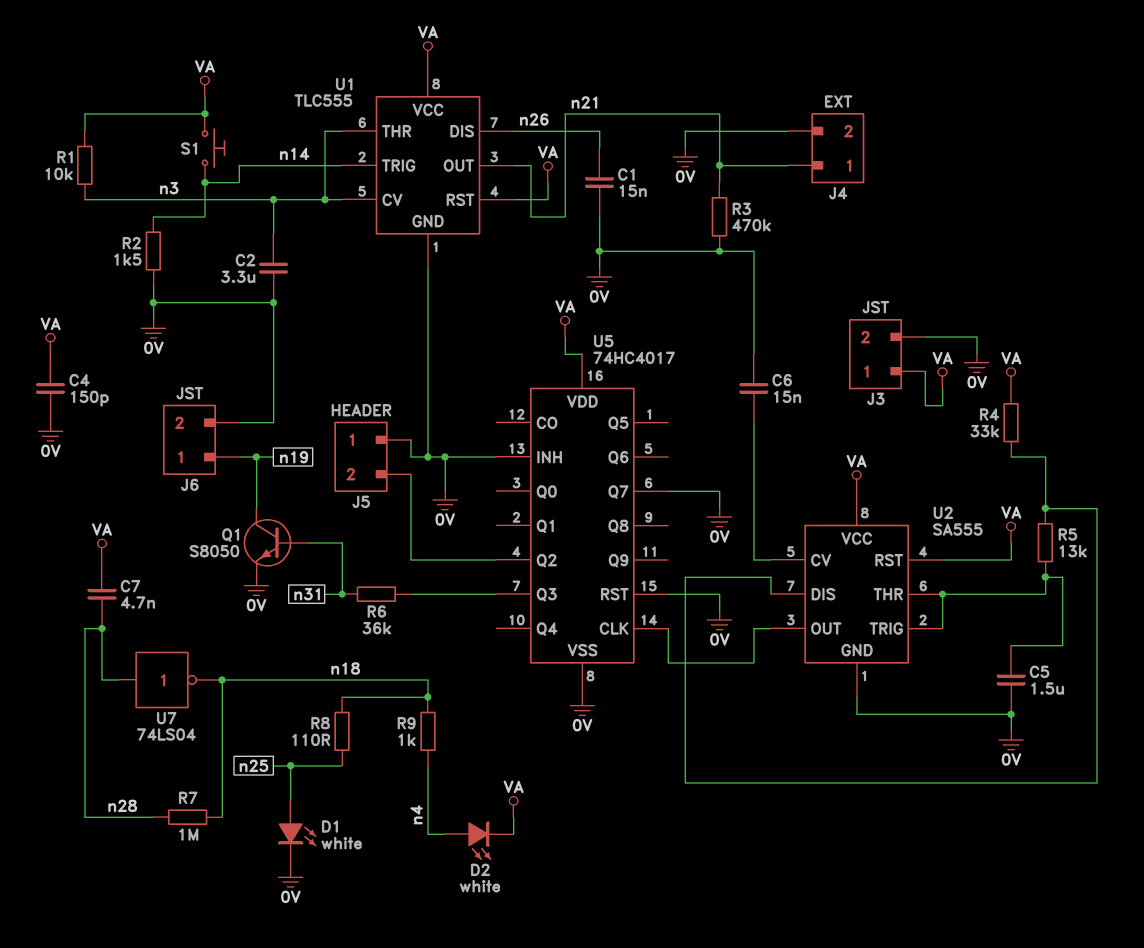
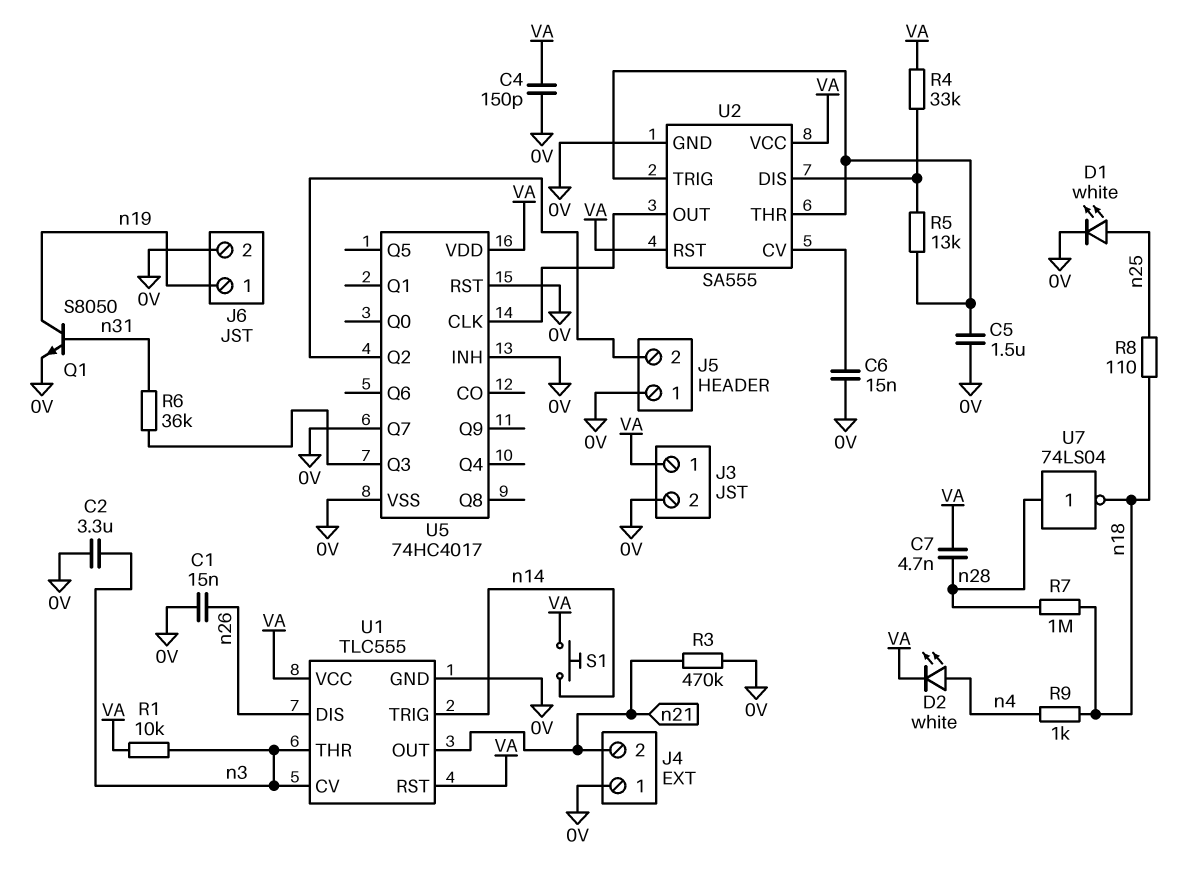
J4 pin 1: n21 -> 0V
J4 pin 2: 0V -> n21
R2: 1.5k (0V, n14) -> none

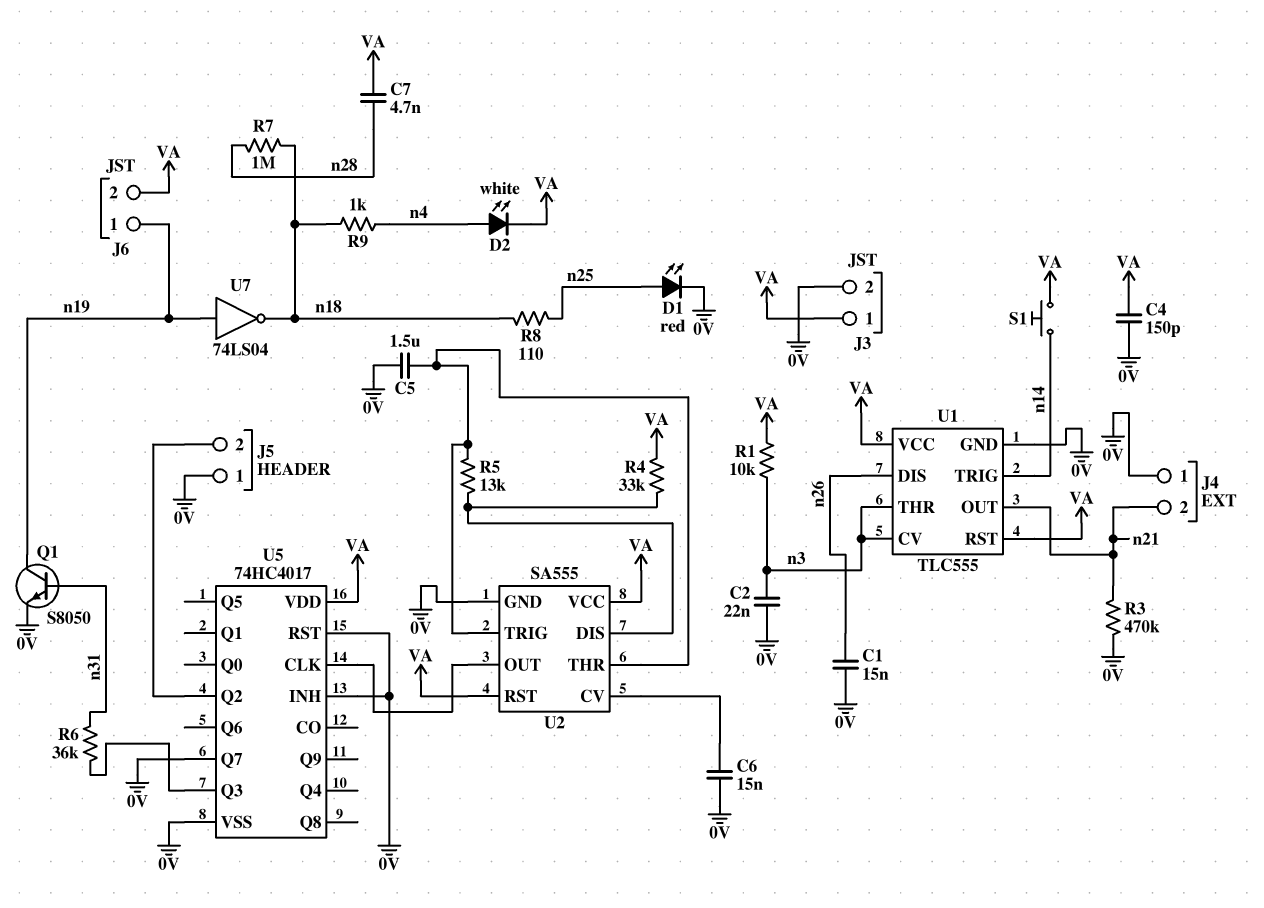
C2: 3.3uF (0V, n3) -> 22nF (0V, n3)
D1: LED white (A n25, K 0V) -> LED red (A n25, K 0V)
J6 pin 2: 0V -> VA
U7: NOT 74LS04 (in n28, out n18) -> NOT 74LS04 (in n19, out n18)

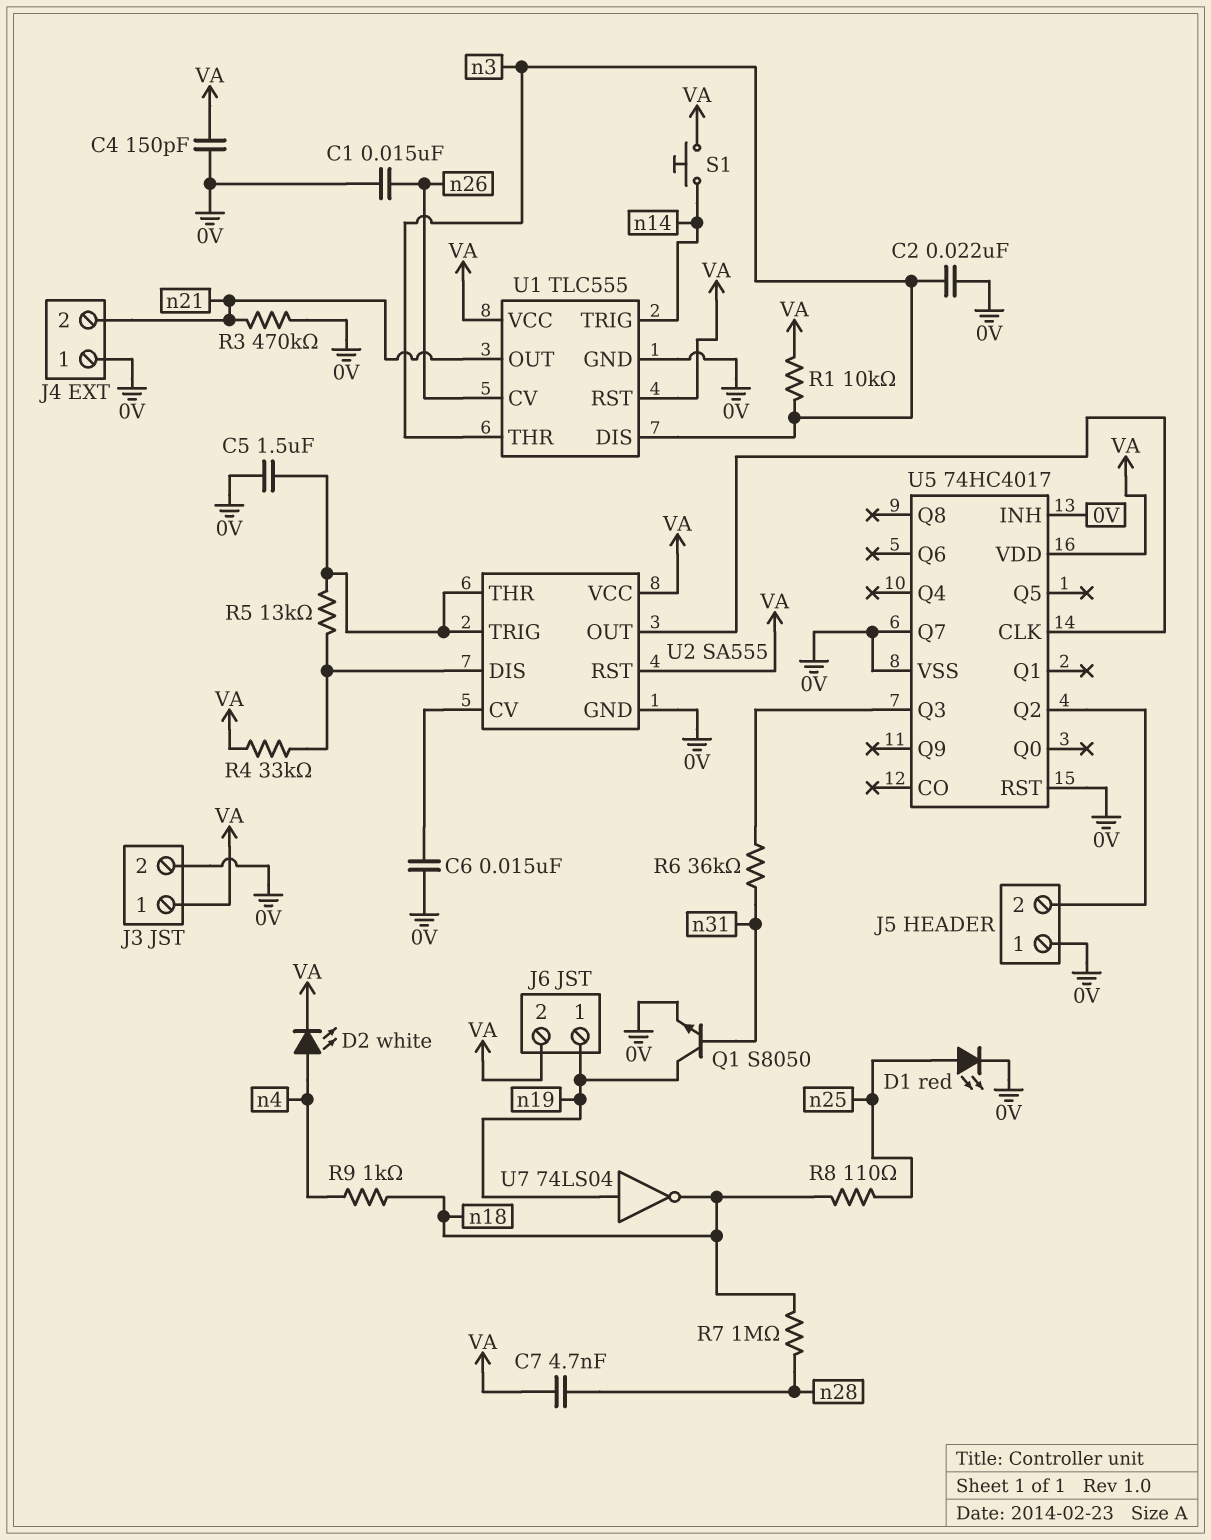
U1 pin CV: n3 -> n26
U1 pin DIS: n26 -> n3

